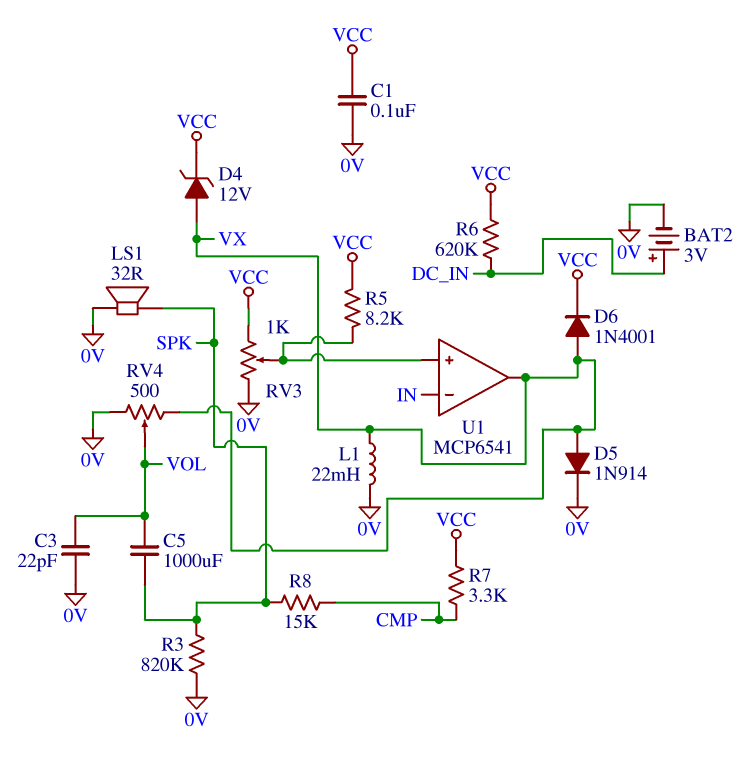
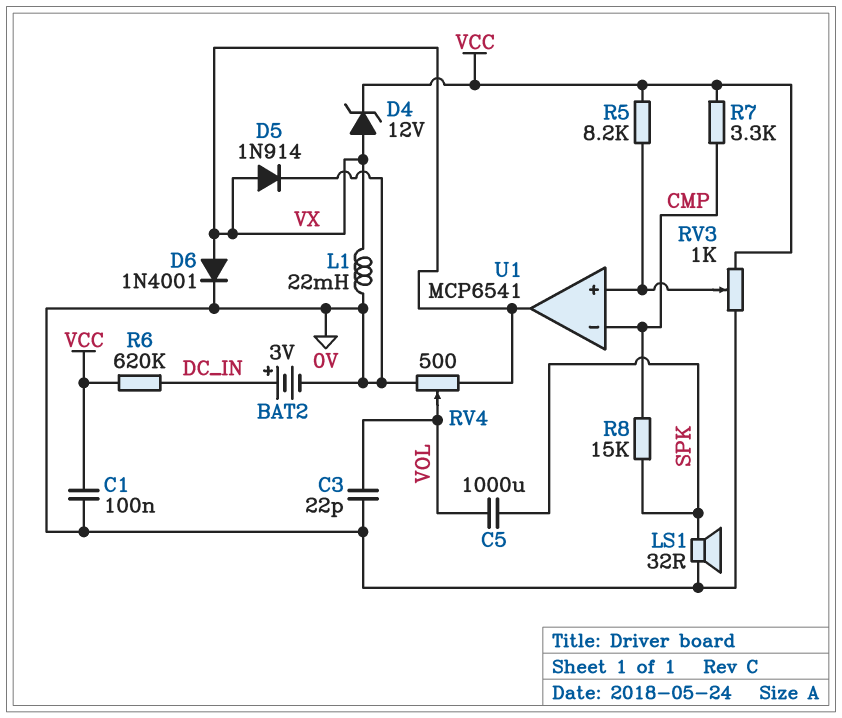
D6: diode 1N4001 (A VX, K VCC) -> diode 1N4001 (A VX, K 0V)
R3: 820k (0V, SPK) -> none
U1 pin in-: IN -> CMP

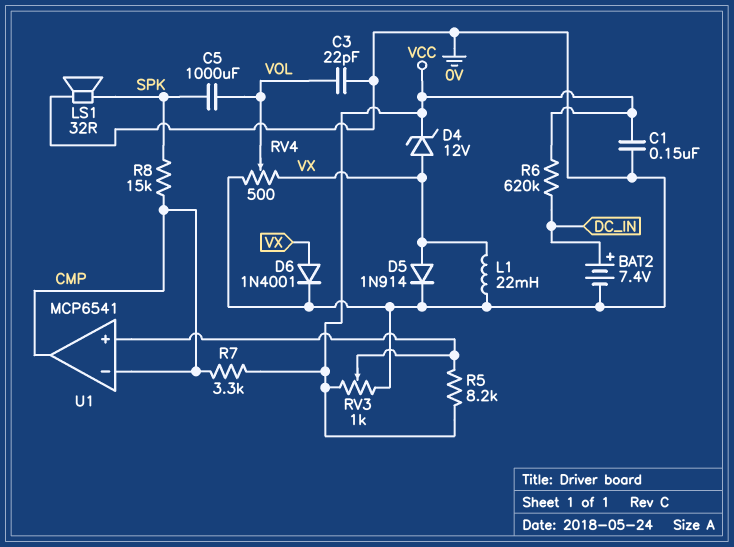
BAT2: 3V (plus DC_IN, minus 0V) -> 7.4V (plus DC_IN, minus 0V)
C1: 100nF (0V, VCC) -> 150nF (0V, VCC)
U1 pin out: VX -> CMP

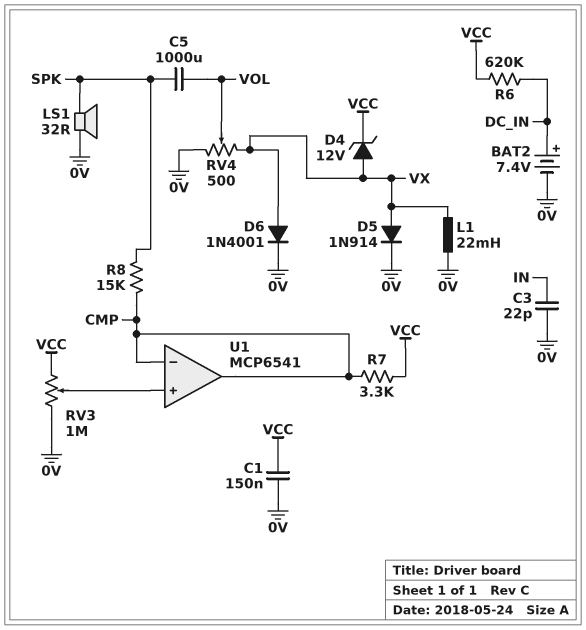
C3: 22pF (0V, VOL) -> 22pF (0V, IN)
R5: 8.2k (U1/in+, VCC) -> none
RV3: 1k (0V, VCC, wiper U1/in+) -> 1M (0V, VCC, wiper U1/in+)

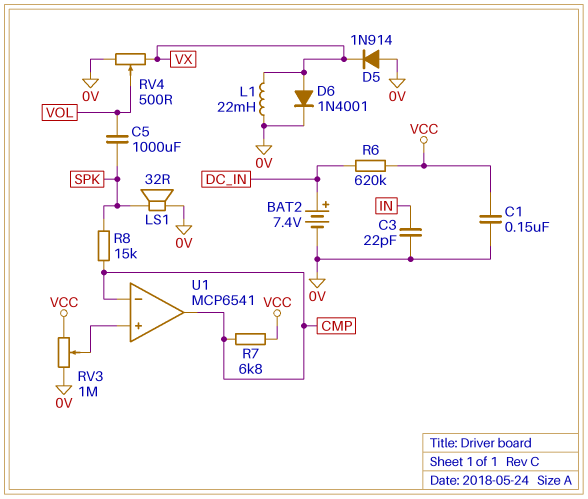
D4: zener 12V (A VX, K VCC) -> none
D5: diode 1N914 (A VX, K 0V) -> diode 1N914 (A 0V, K VX)
R7: 3.3k (CMP, VCC) -> 6.8k (CMP, VCC)

